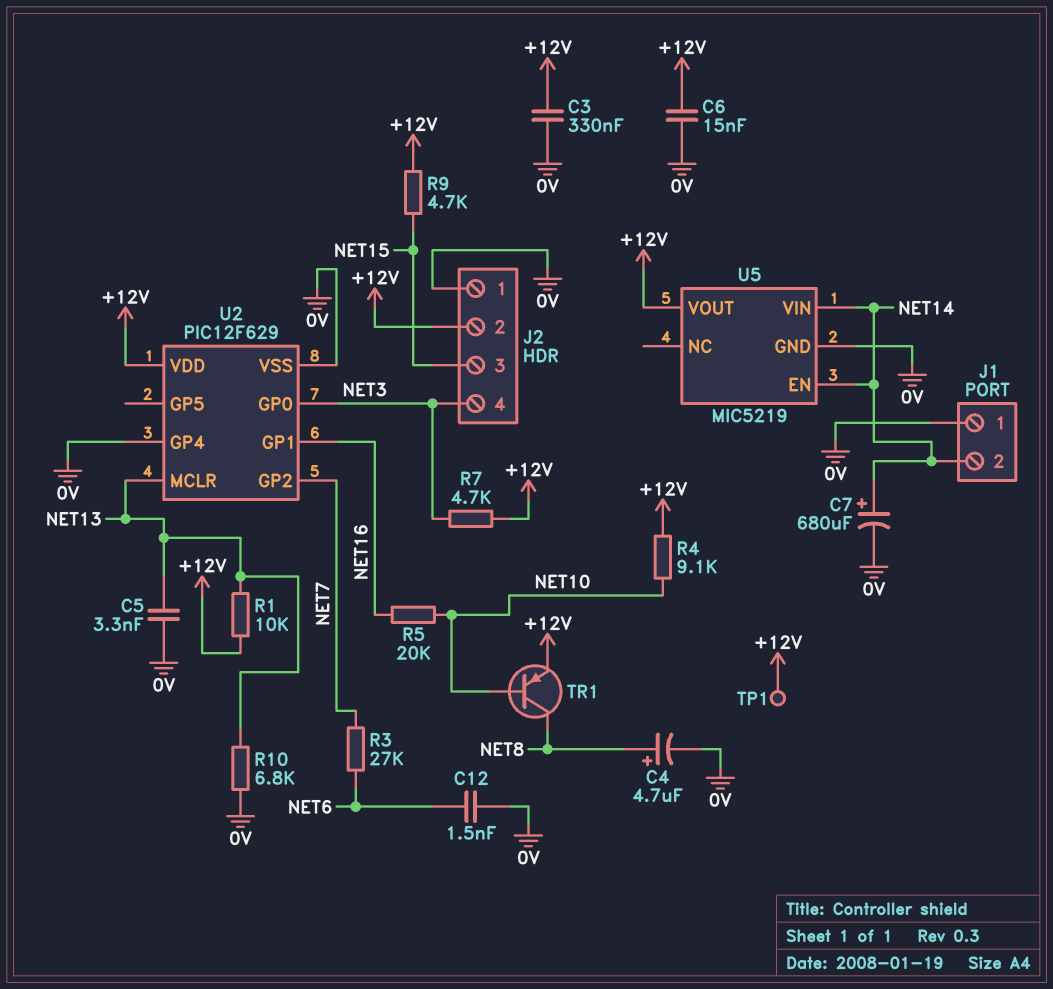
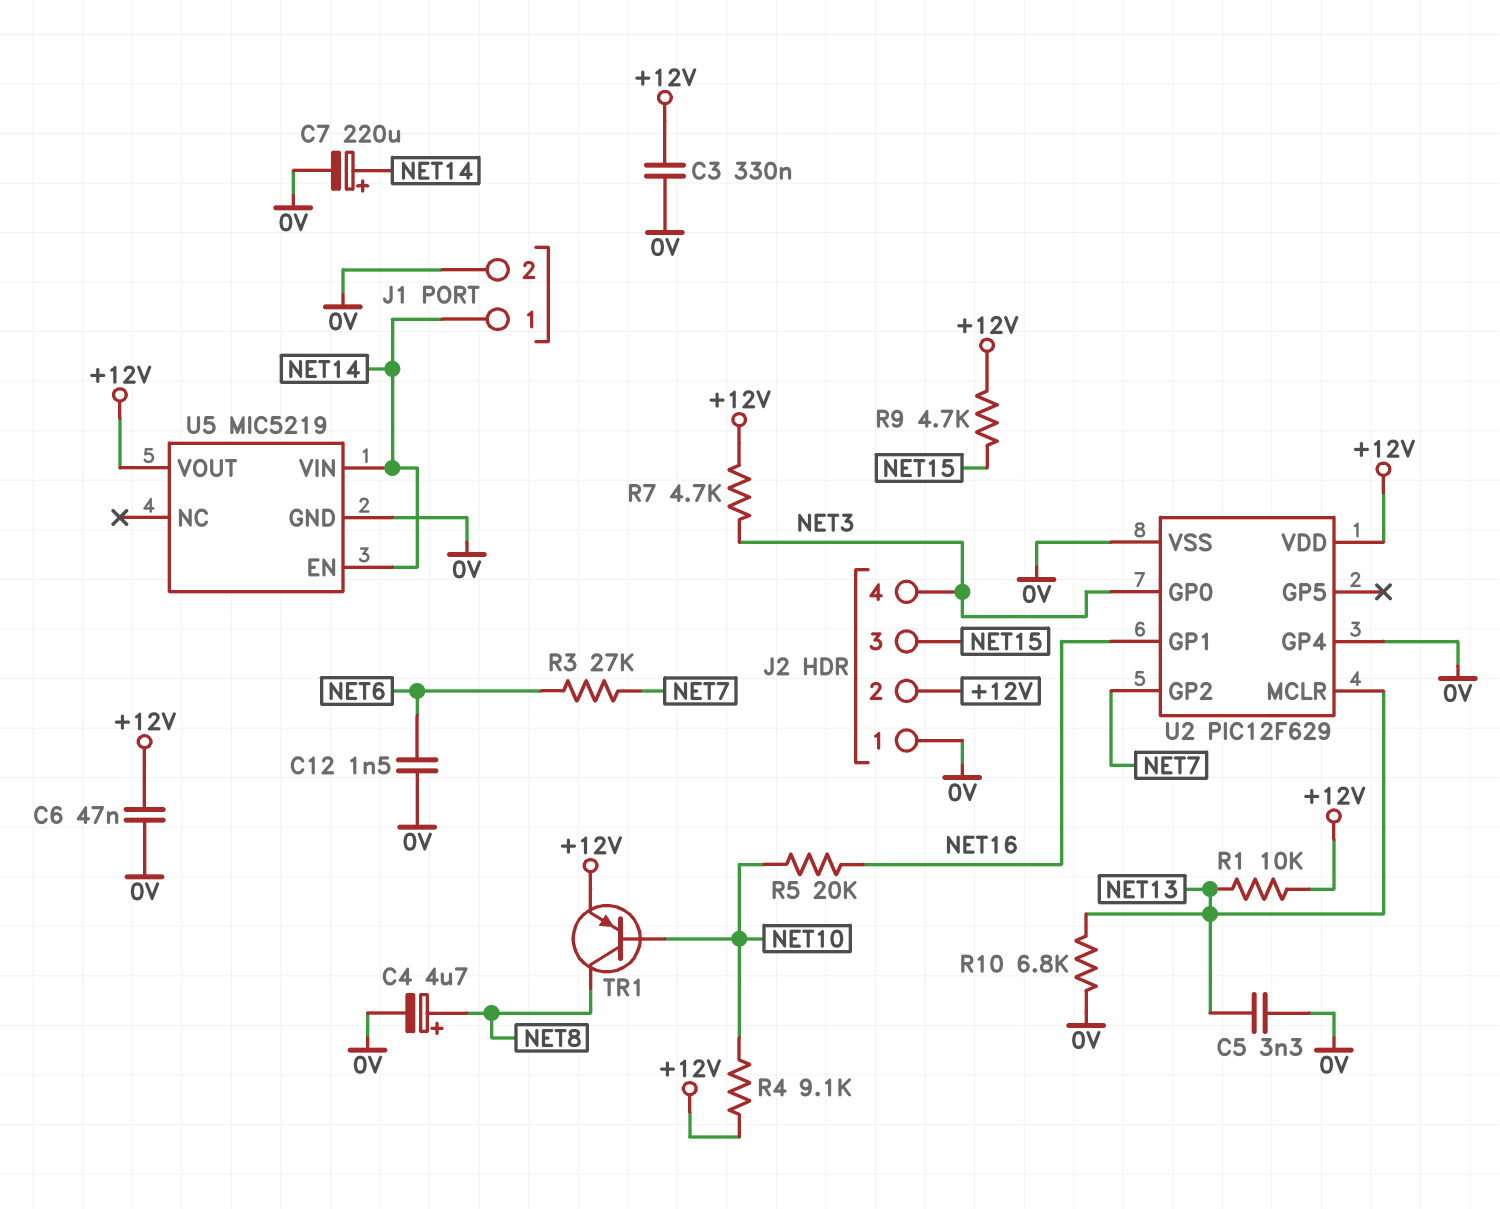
C6: 15nF (+12V, 0V) -> 47nF (+12V, 0V)
C7: 680uF (plus NET14, minus 0V) -> 220uF (plus NET14, minus 0V)
J1 pin 1: 0V -> NET14
J1 pin 2: NET14 -> 0V
TP1: test point (+12V) -> none

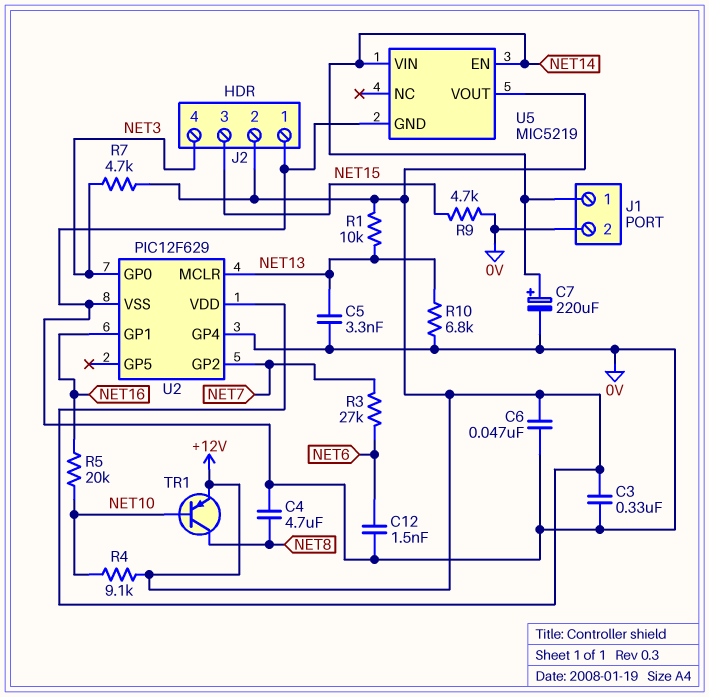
C4: 4.7uF (plus NET8, minus 0V) -> 4.7uF (0V, NET8)
R9: 4.7k (+12V, NET15) -> 4.7k (0V, NET15)

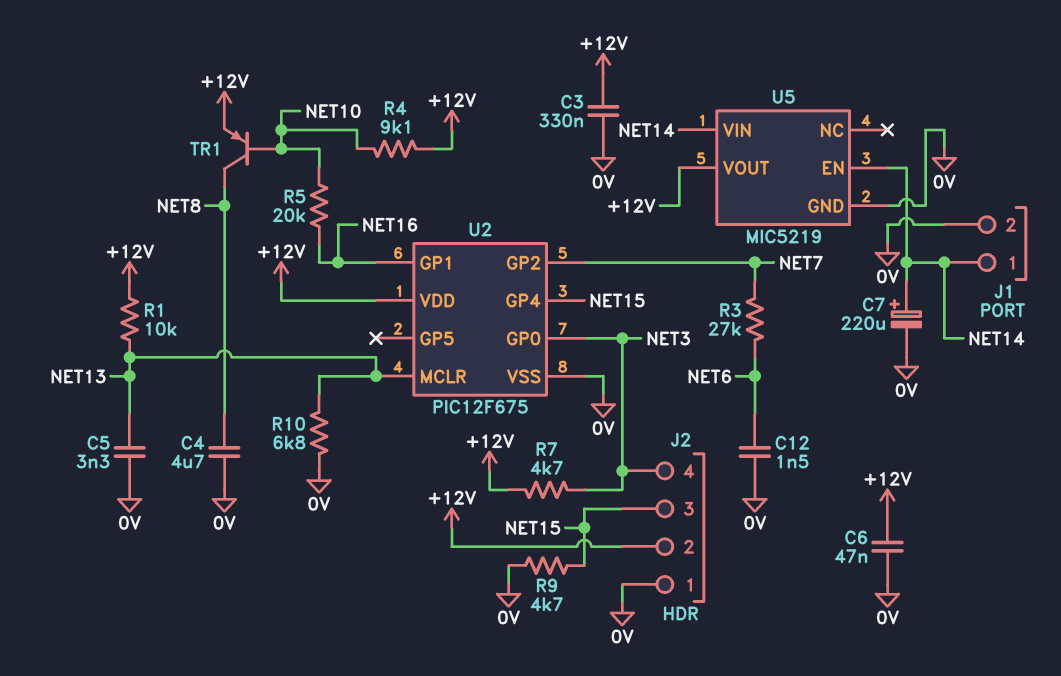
U2: PIC12F629 -> PIC12F675
U2 pin GP4: 0V -> NET15

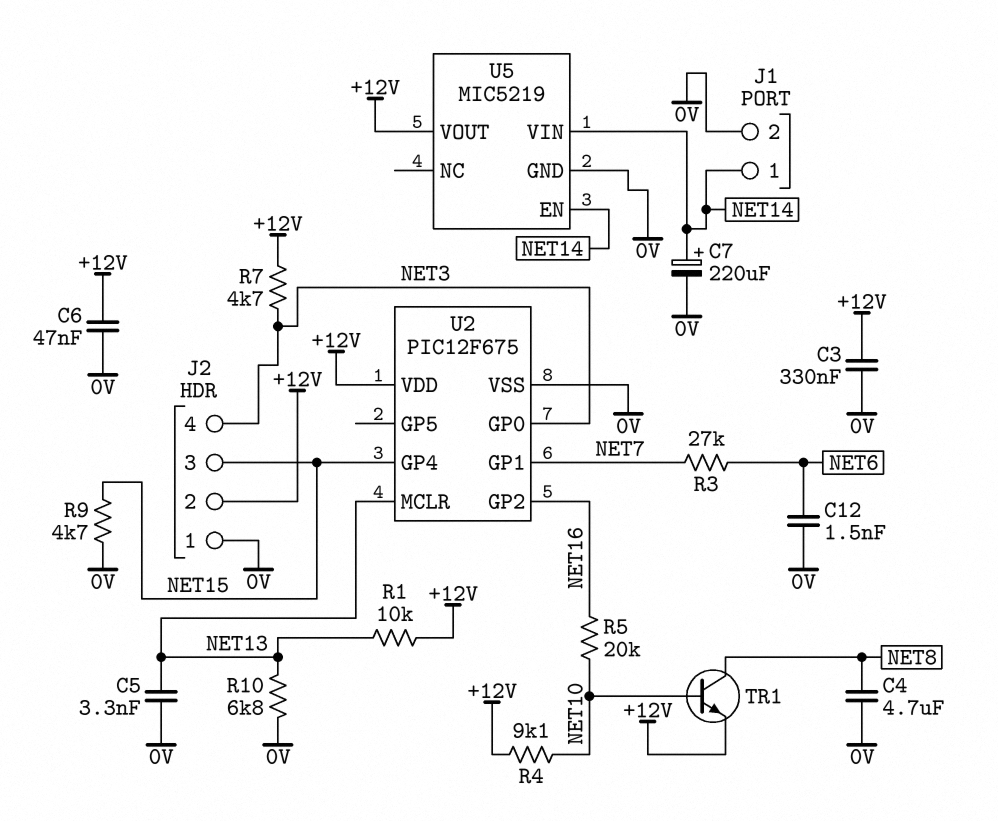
TR1: PNP (B NET10, C NET8, E +12V) -> NPN (B NET10, C NET8, E +12V)
U2 pin GP1: NET16 -> NET7
U2 pin GP2: NET7 -> NET16

